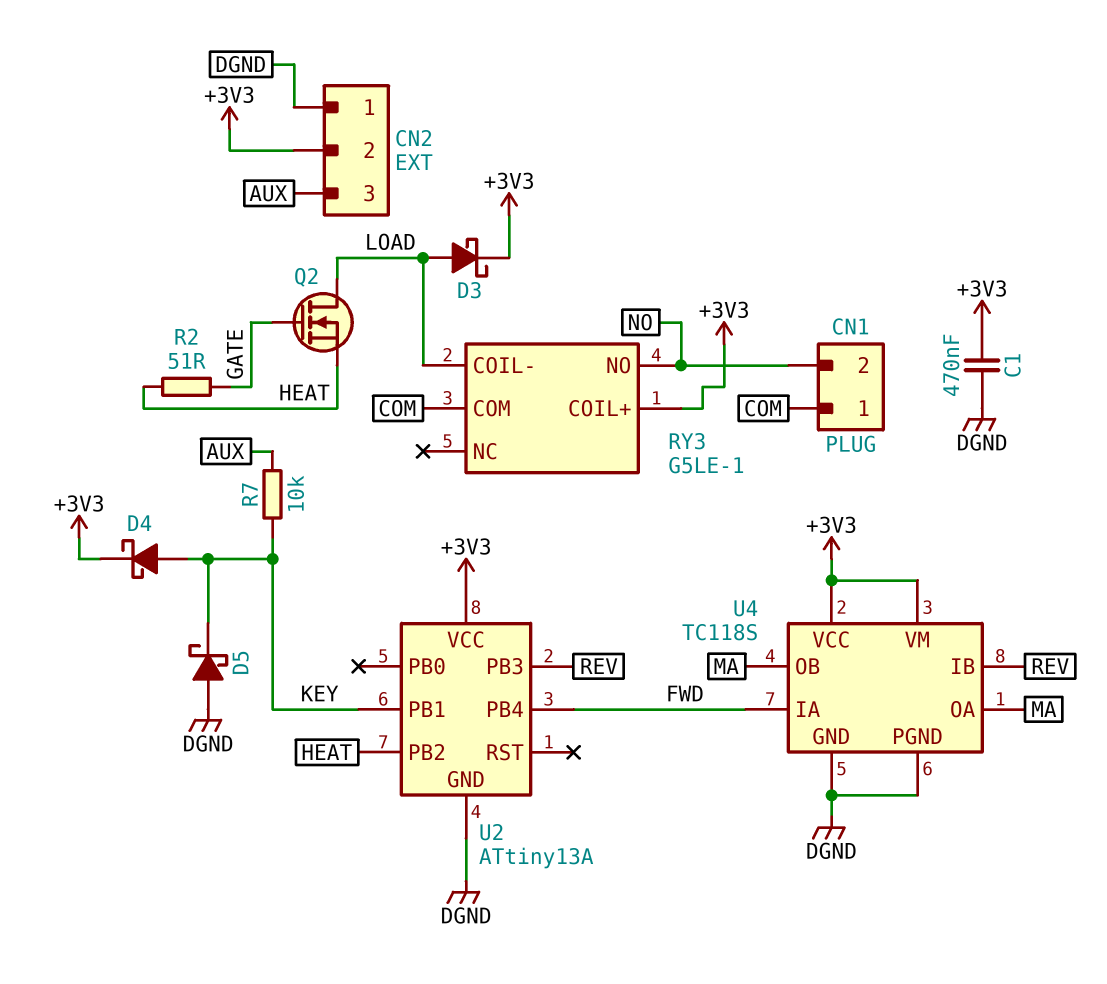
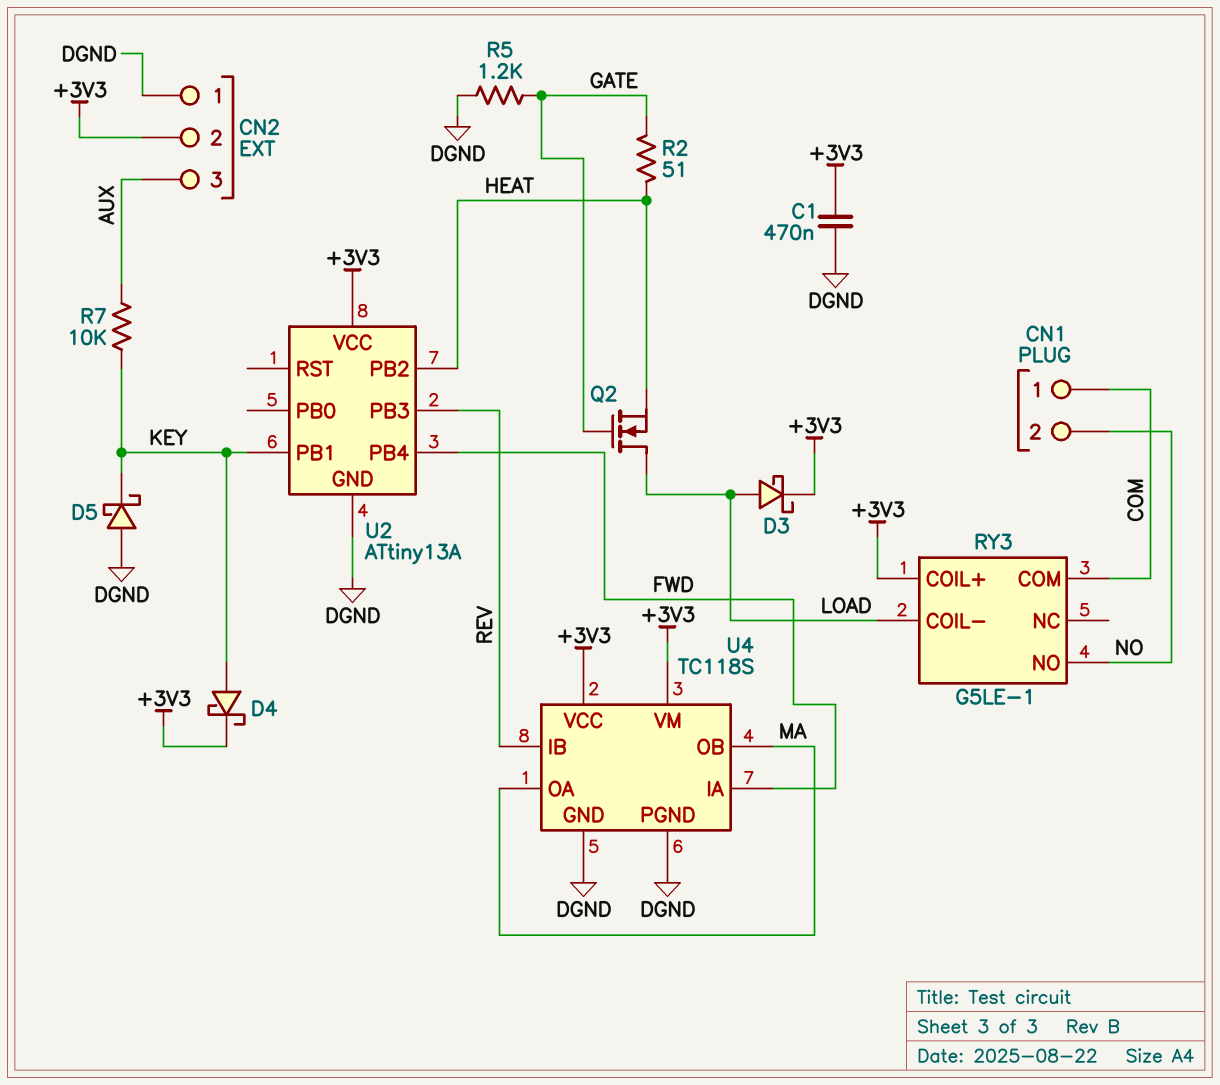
R5: none -> 1.2k (DGND, GATE)

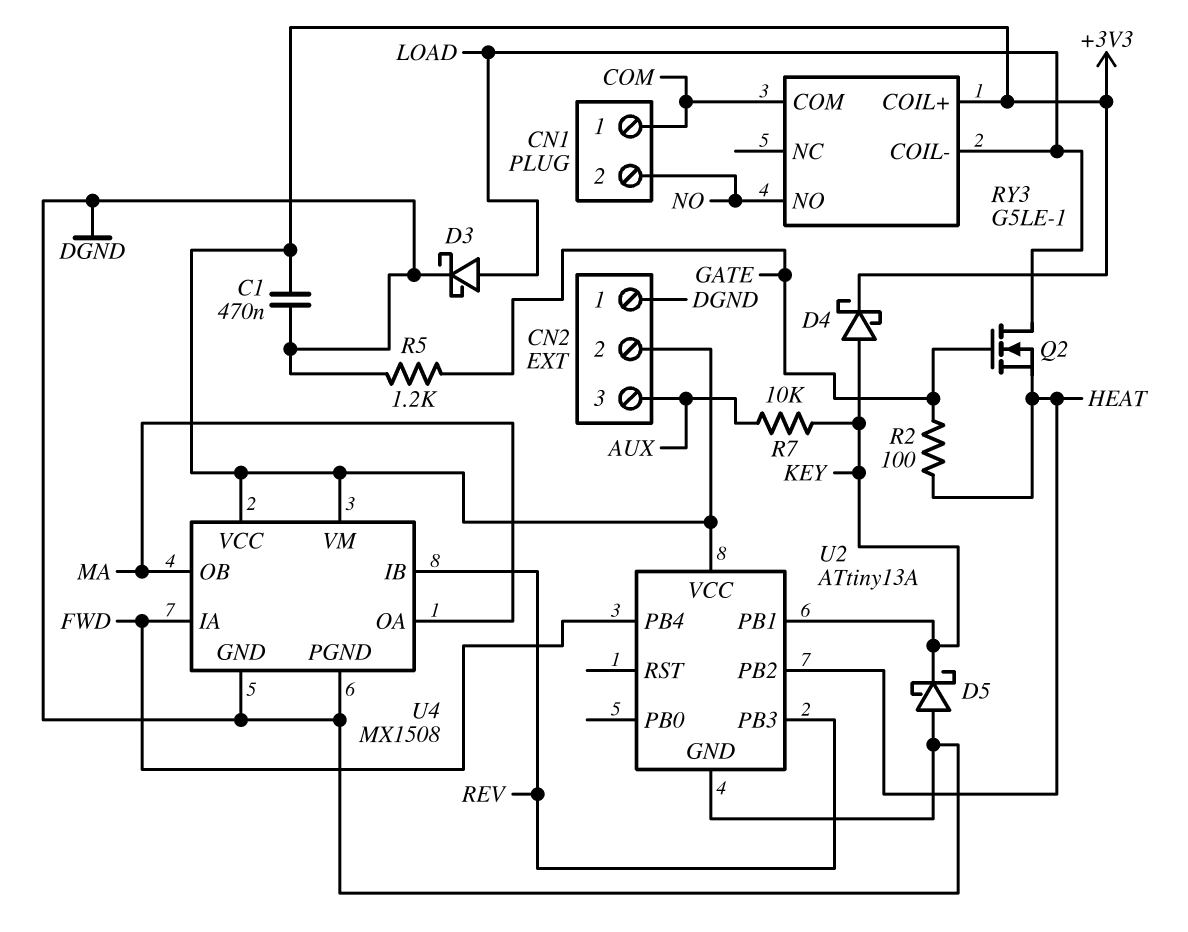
D3: schottky (A LOAD, K +3V3) -> schottky (A LOAD, K DGND)
R2: 51 (GATE, HEAT) -> 100 (GATE, HEAT)
U4: TC118S -> MX1508

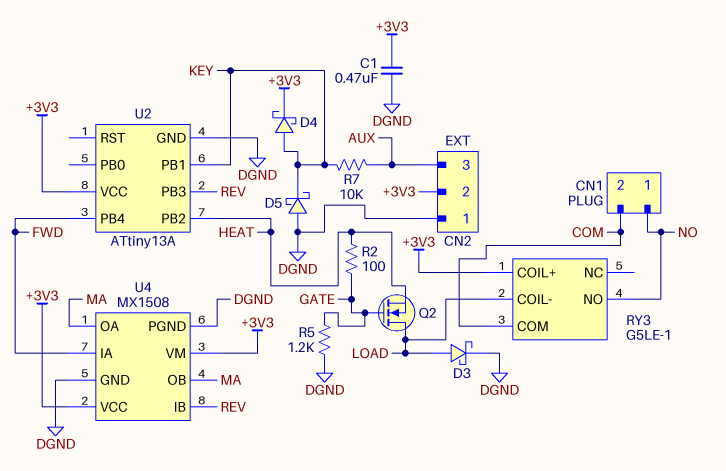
CN1 pin 1: COM -> NO
CN1 pin 2: NO -> COM

